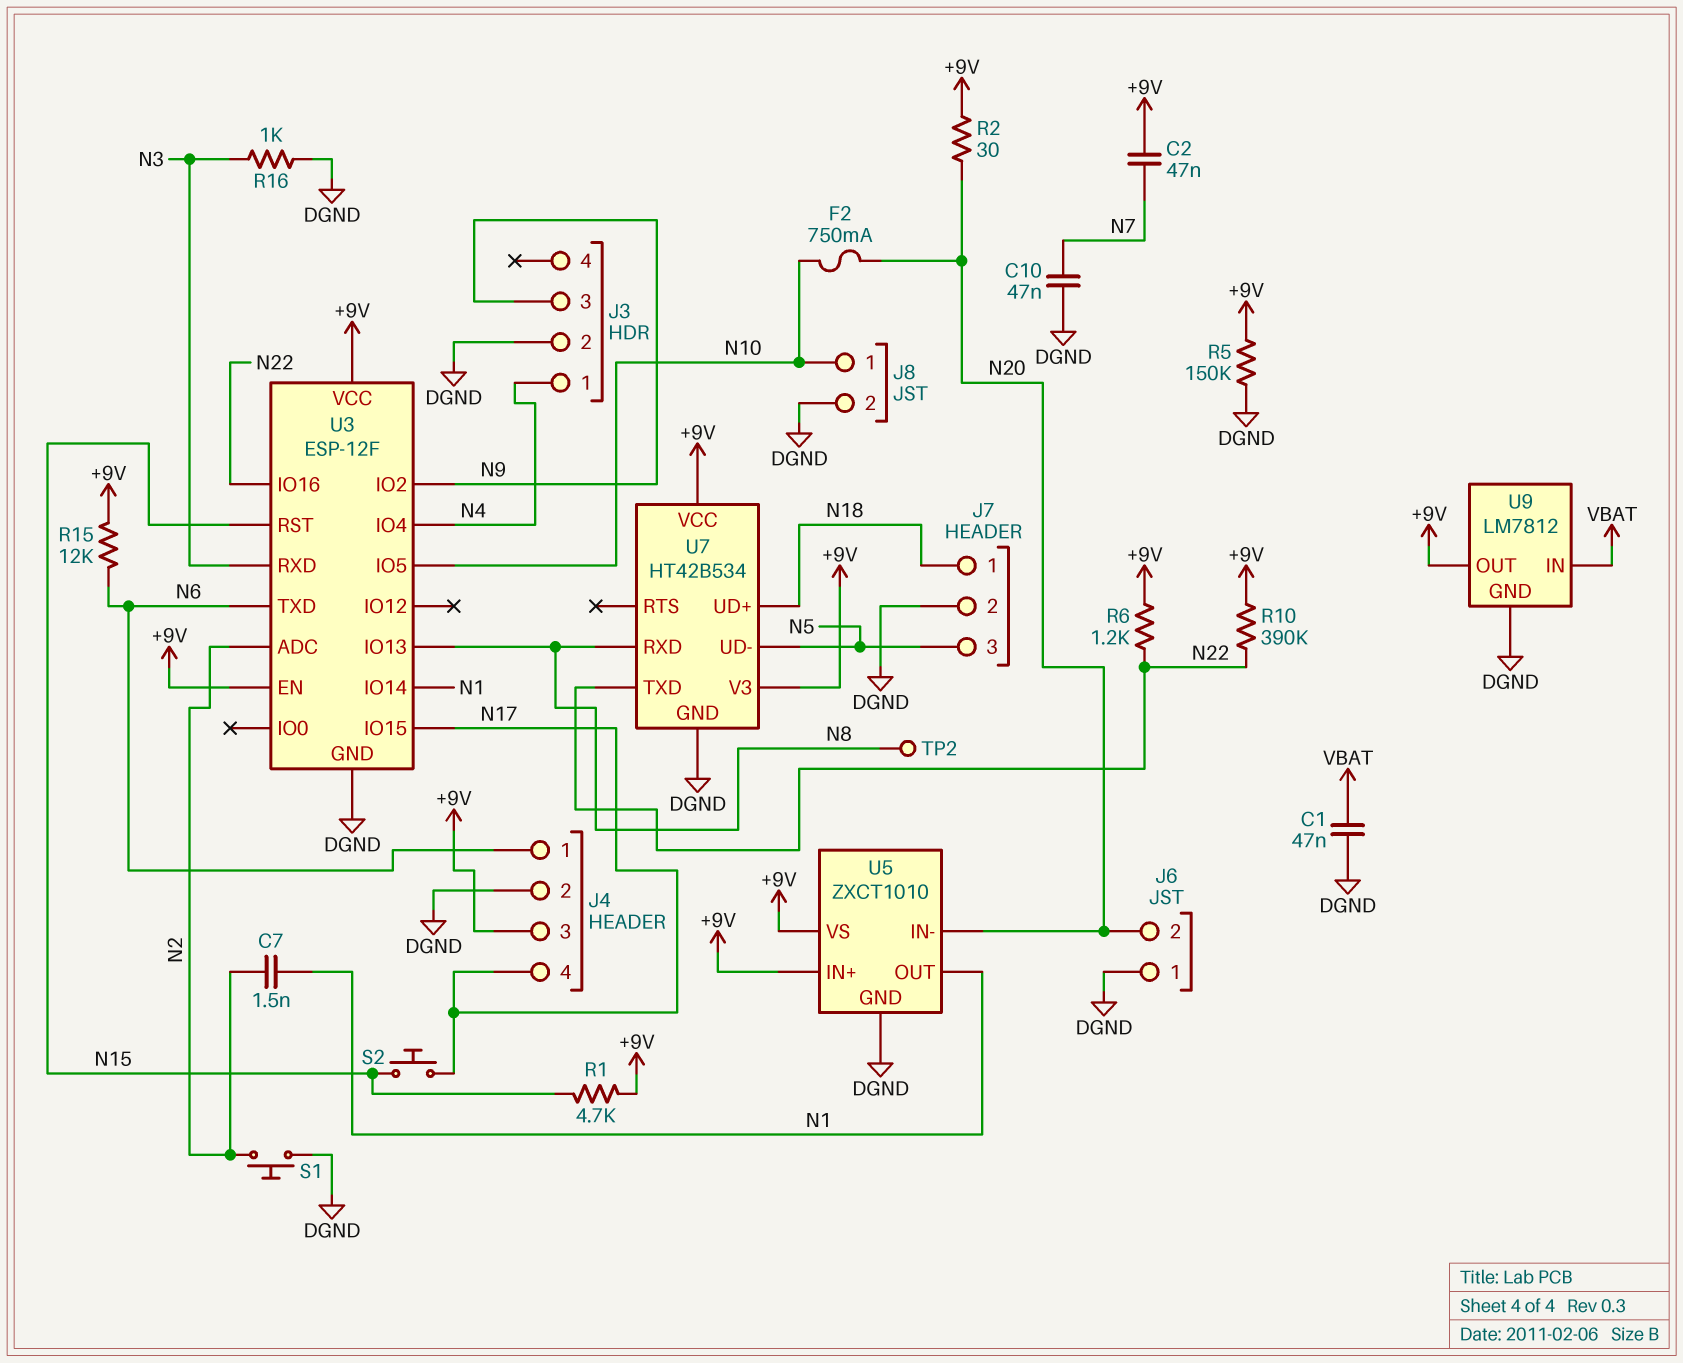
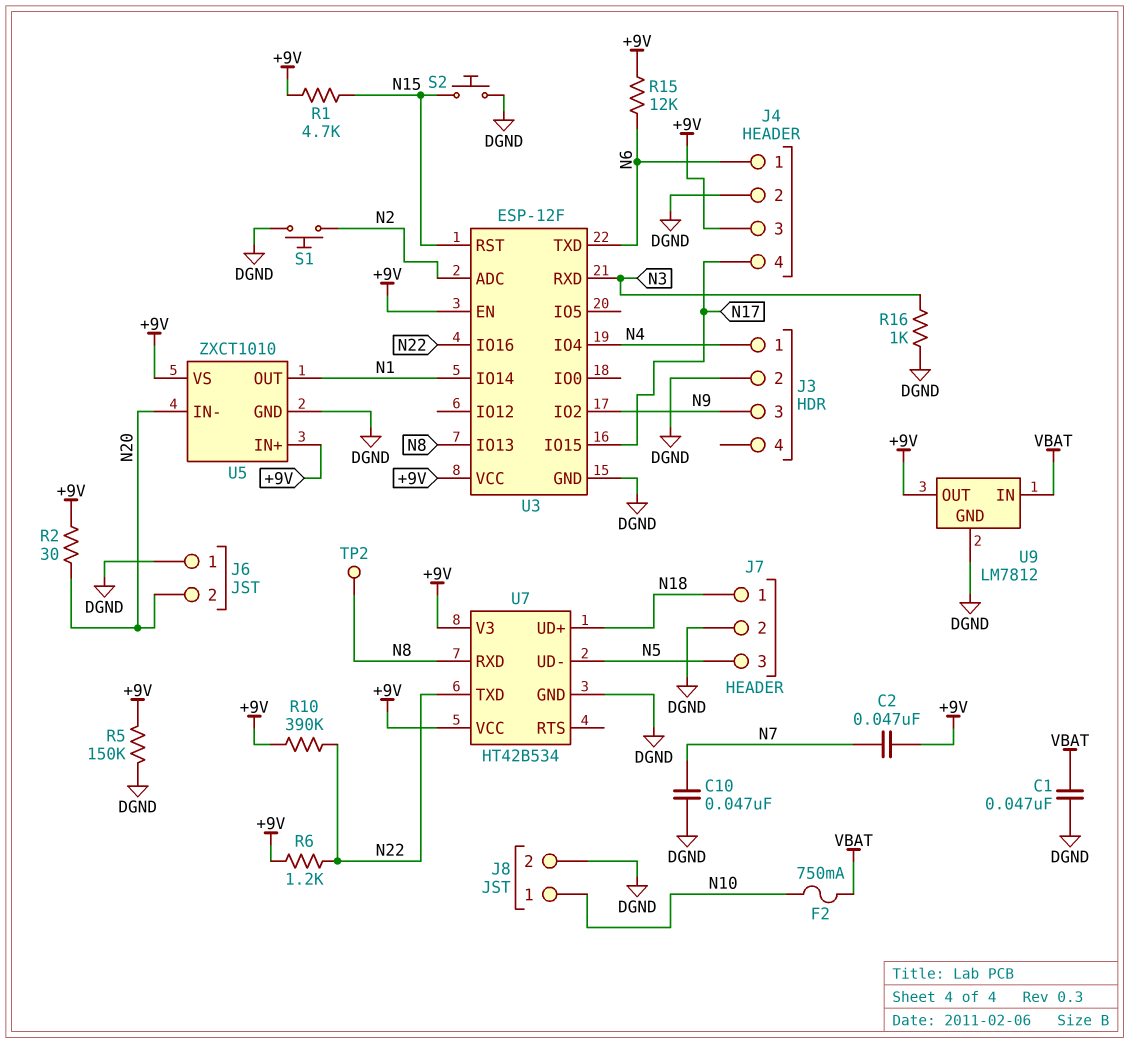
C7: 1.5nF (N1, N2) -> none
F2: 750mA (N10, N20) -> 750mA (N10, VBAT)
S2: button (N15, N17) -> button (DGND, N15)
U3 pin IO5: N10 -> none

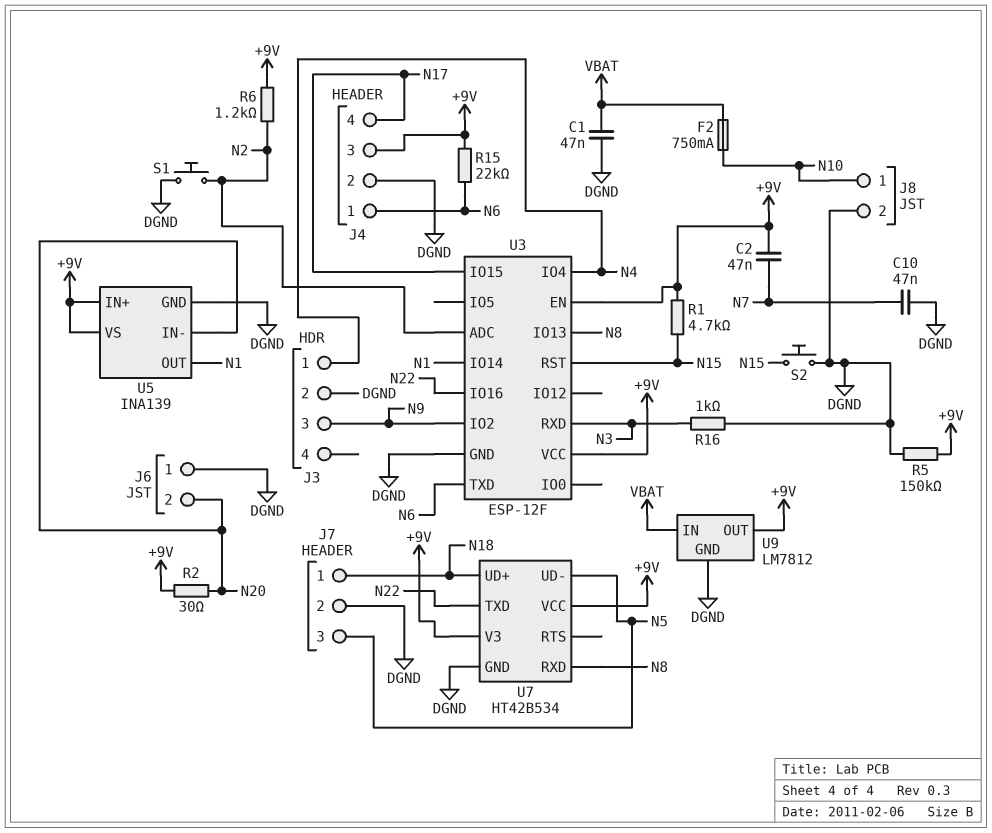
R6: 1.2k (+9V, N22) -> 1.2k (+9V, N2)
R10: 390k (+9V, N22) -> none
R15: 12k (+9V, N6) -> 22k (+9V, N6)
TP2: test point (N8) -> none
U5: ZXCT1010 -> INA139

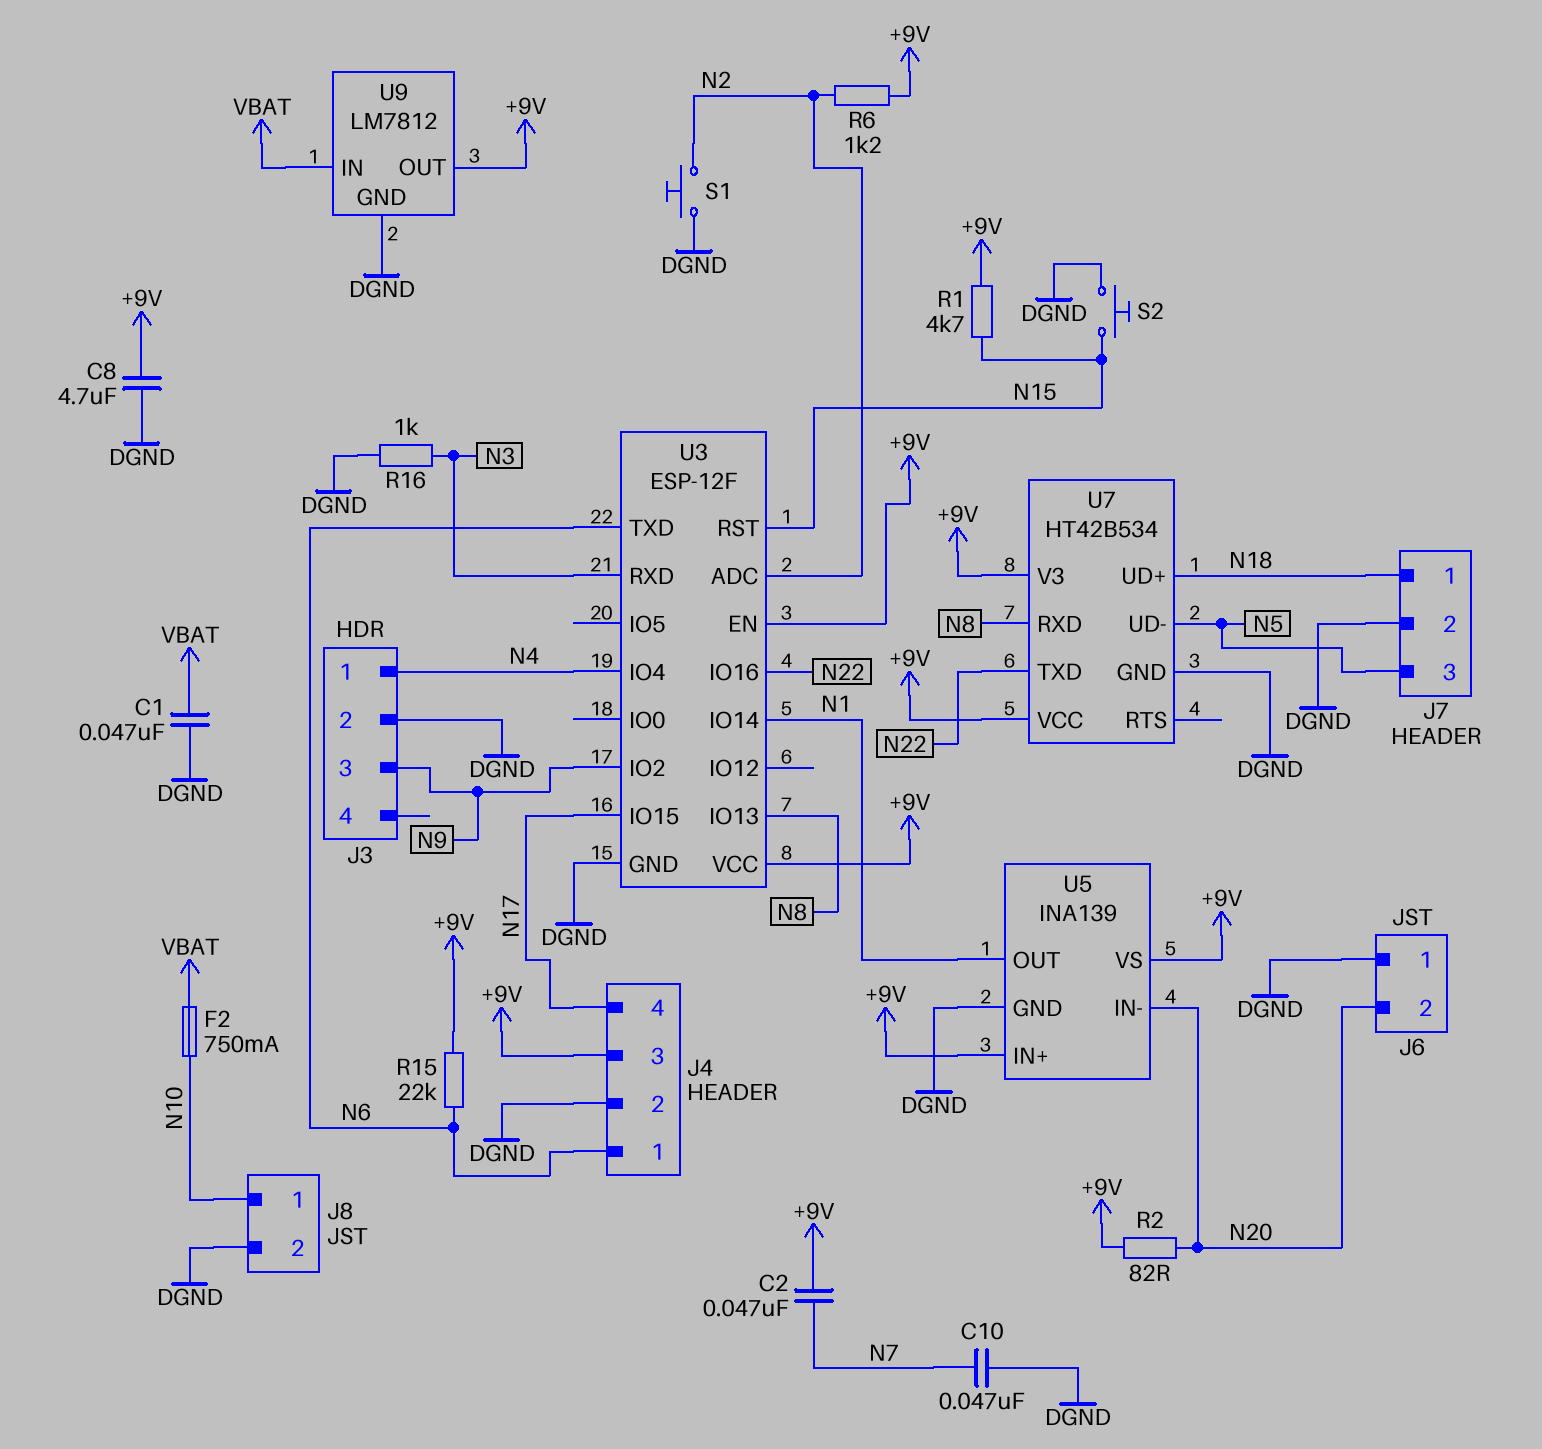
C8: none -> 4.7uF (+9V, DGND)
R2: 30 (+9V, N20) -> 82 (+9V, N20)
R5: 150k (+9V, DGND) -> none

